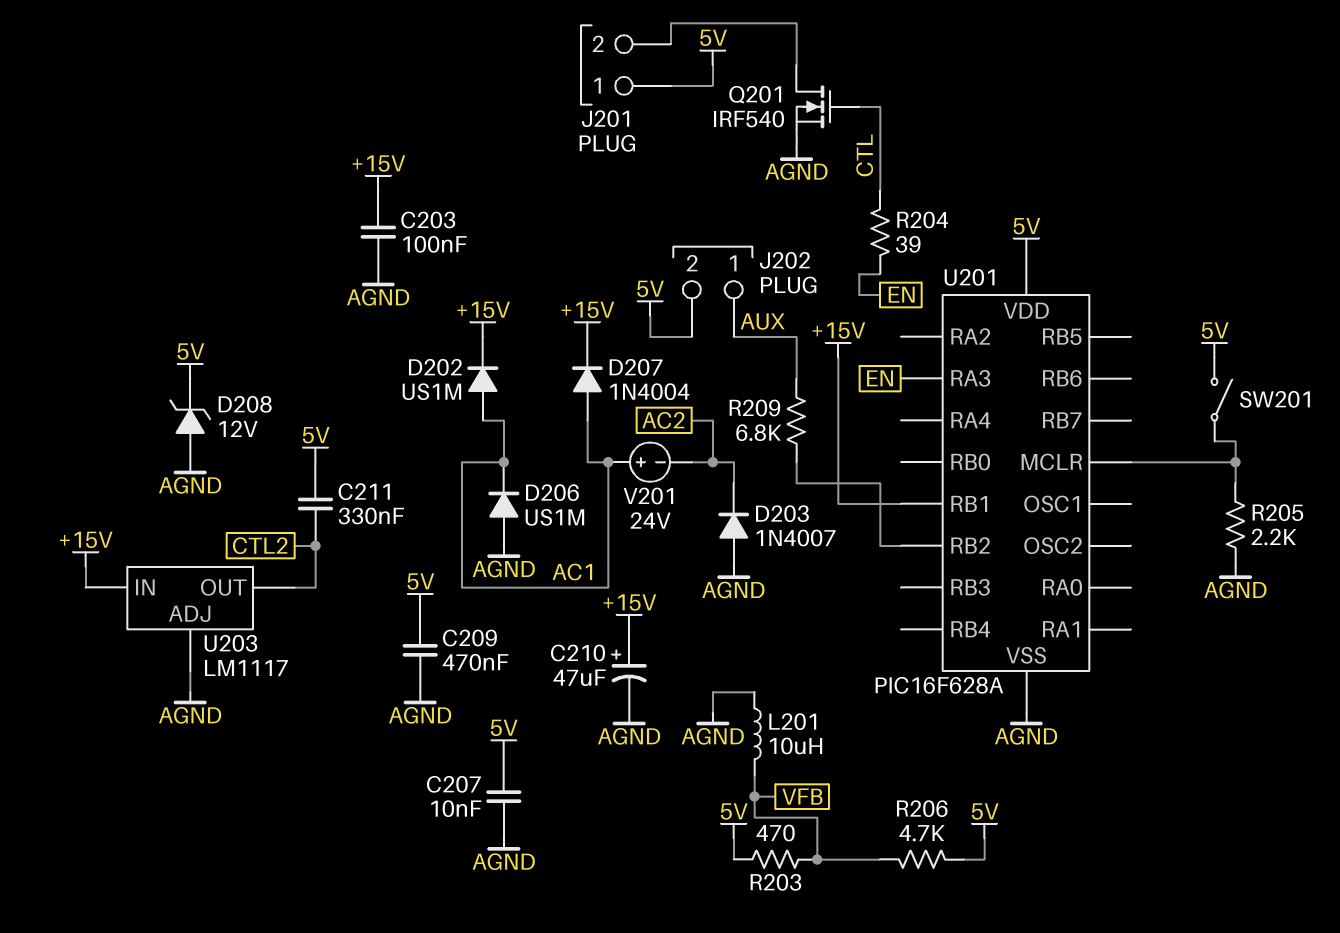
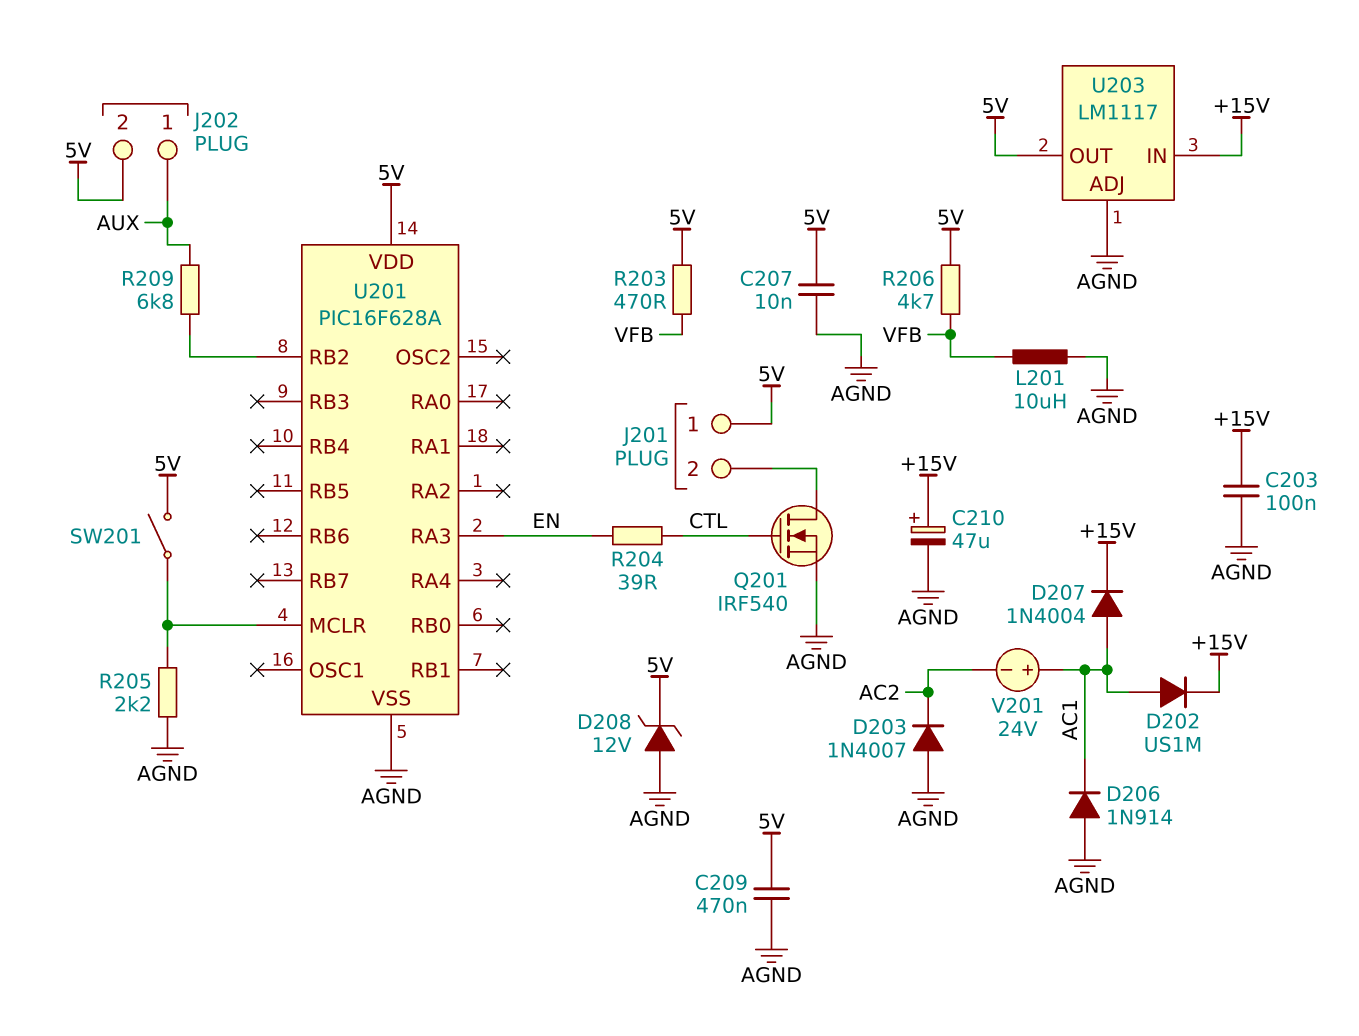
C211: 330nF (5V, CTL2) -> none
D206: diode US1M (A AGND, K AC1) -> diode 1N914 (A AGND, K AC1)
U201 pin RB1: +15V -> none
U203 pin OUT: CTL2 -> 5V

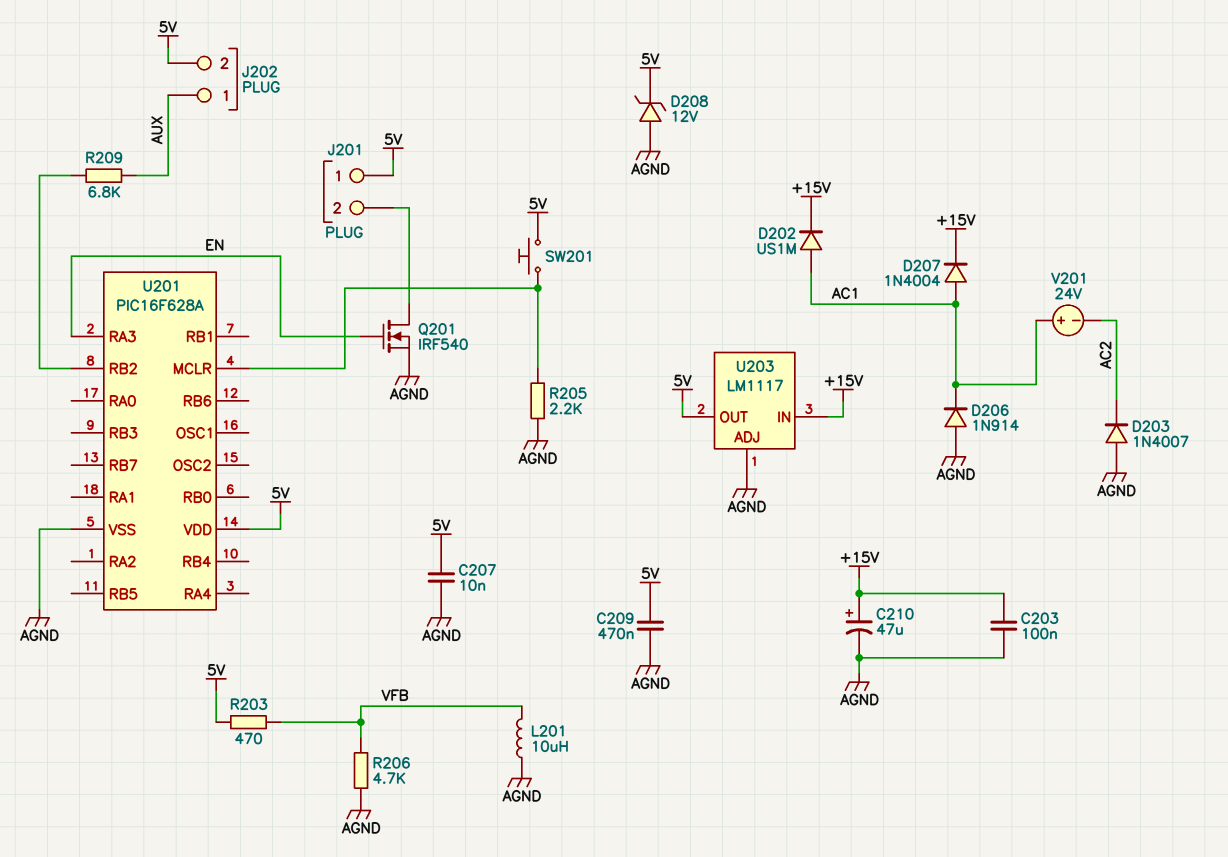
Q201: NMOS IRF540 (G CTL, D J201/2, S AGND) -> NMOS IRF540 (G EN, D J201/2, S AGND)
R204: 39 (CTL, EN) -> none
R206: 4.7k (5V, VFB) -> 4.7k (AGND, VFB)
SW201: switch (5V, U201/MCLR) -> button (5V, U201/MCLR)

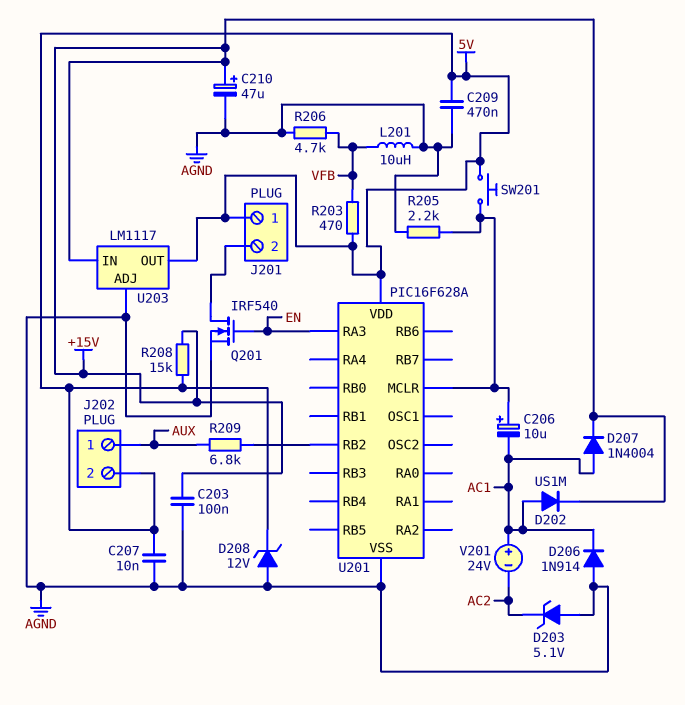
C206: none -> 10uF (plus U201/MCLR, minus AC1)
D203: diode 1N4007 (A AGND, K AC2) -> zener 5.1V (A AGND, K AC2)
R208: none -> 15k (+15V, 5V)

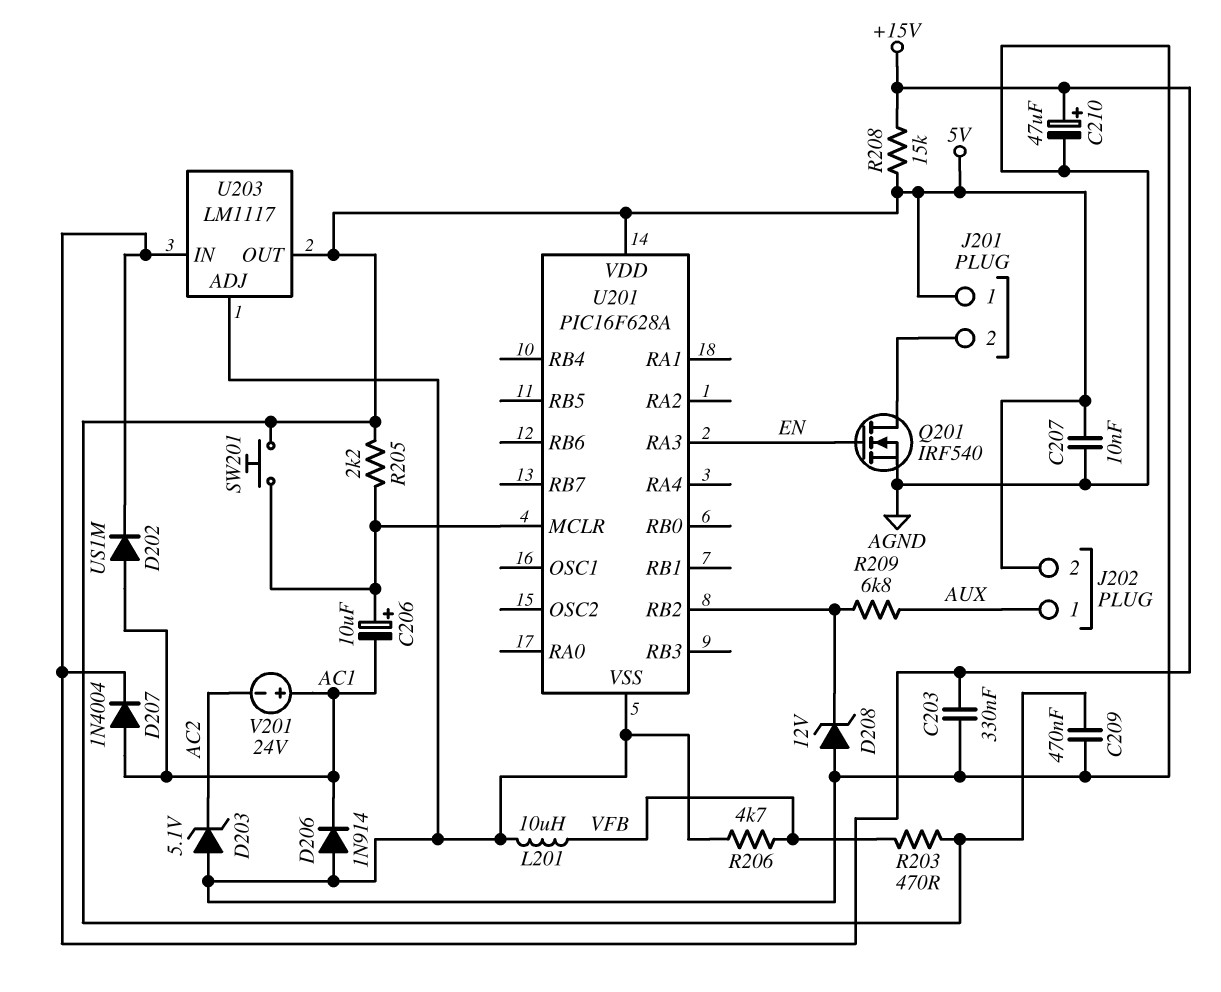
C203: 100nF (+15V, AGND) -> 330nF (+15V, AGND)
D208: zener 12V (A AGND, K 5V) -> zener 12V (A AGND, K U201/RB2)
R205: 2.2k (AGND, U201/MCLR) -> 2.2k (5V, U201/MCLR)

